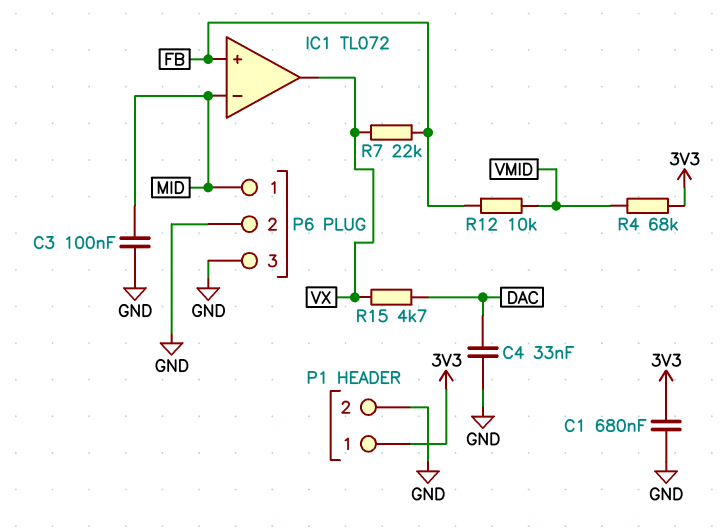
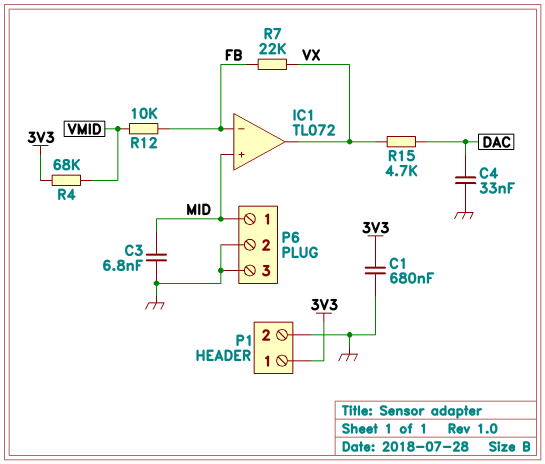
C3: 100nF (GND, MID) -> 6.8nF (GND, MID)
IC1 pin in+: FB -> MID
IC1 pin in-: MID -> FB

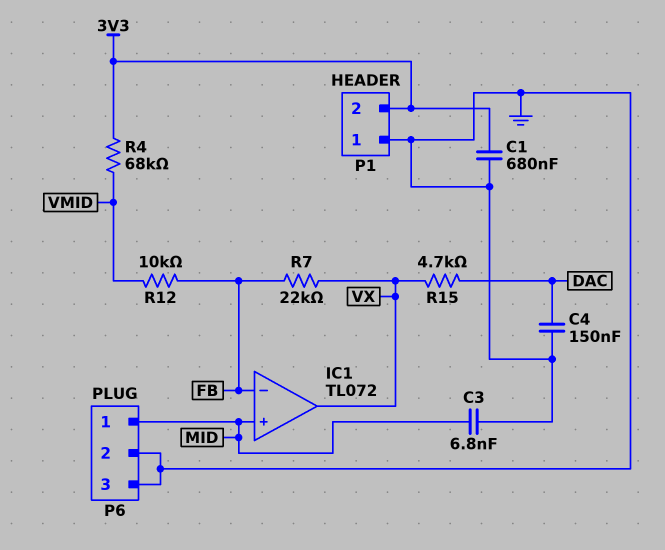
C4: 33nF (DAC, GND) -> 150nF (DAC, GND)
P1 pin 1: 3V3 -> GND
P1 pin 2: GND -> 3V3

